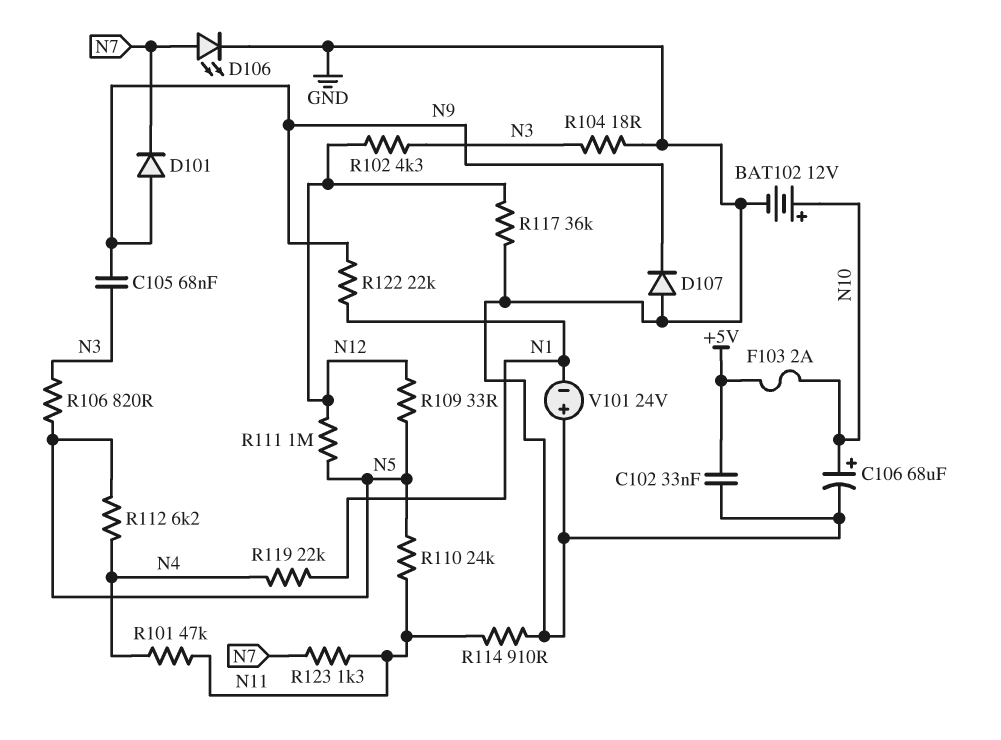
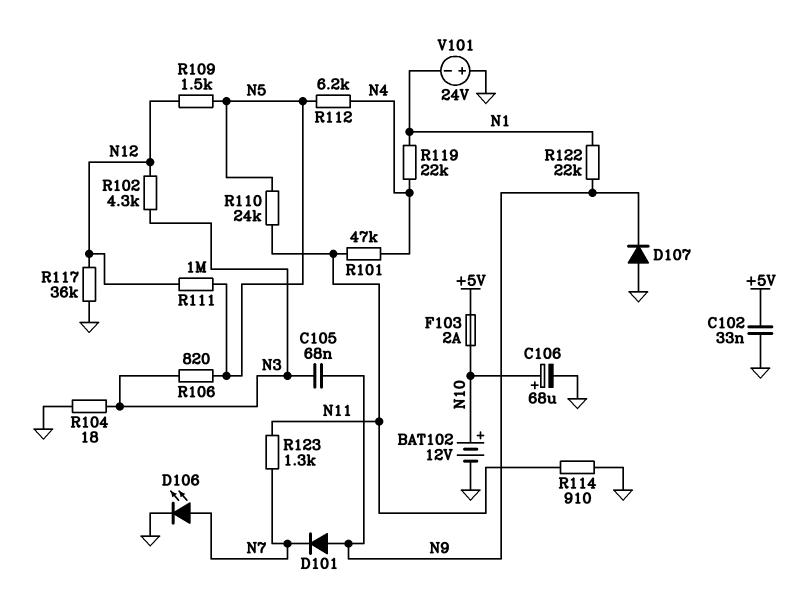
R109: 33 (N5, N12) -> 1.5k (N5, N12)

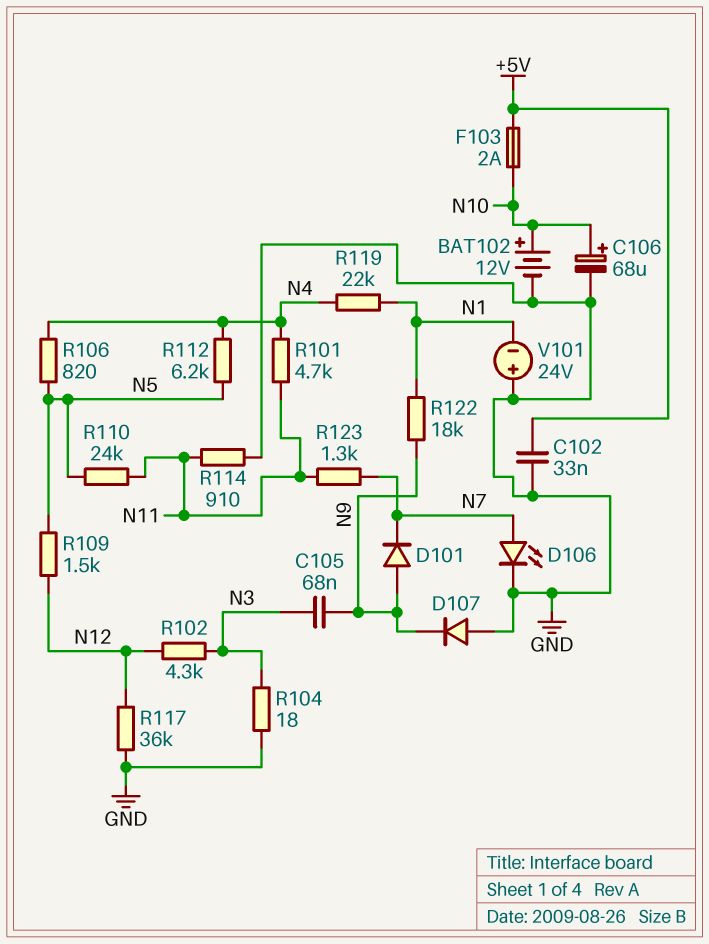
R101: 47k (N4, N11) -> 4.7k (N4, N11)
R106: 820 (N3, N5) -> 820 (N4, N5)
R111: 1M (N5, N12) -> none
R122: 22k (N1, N9) -> 18k (N1, N9)

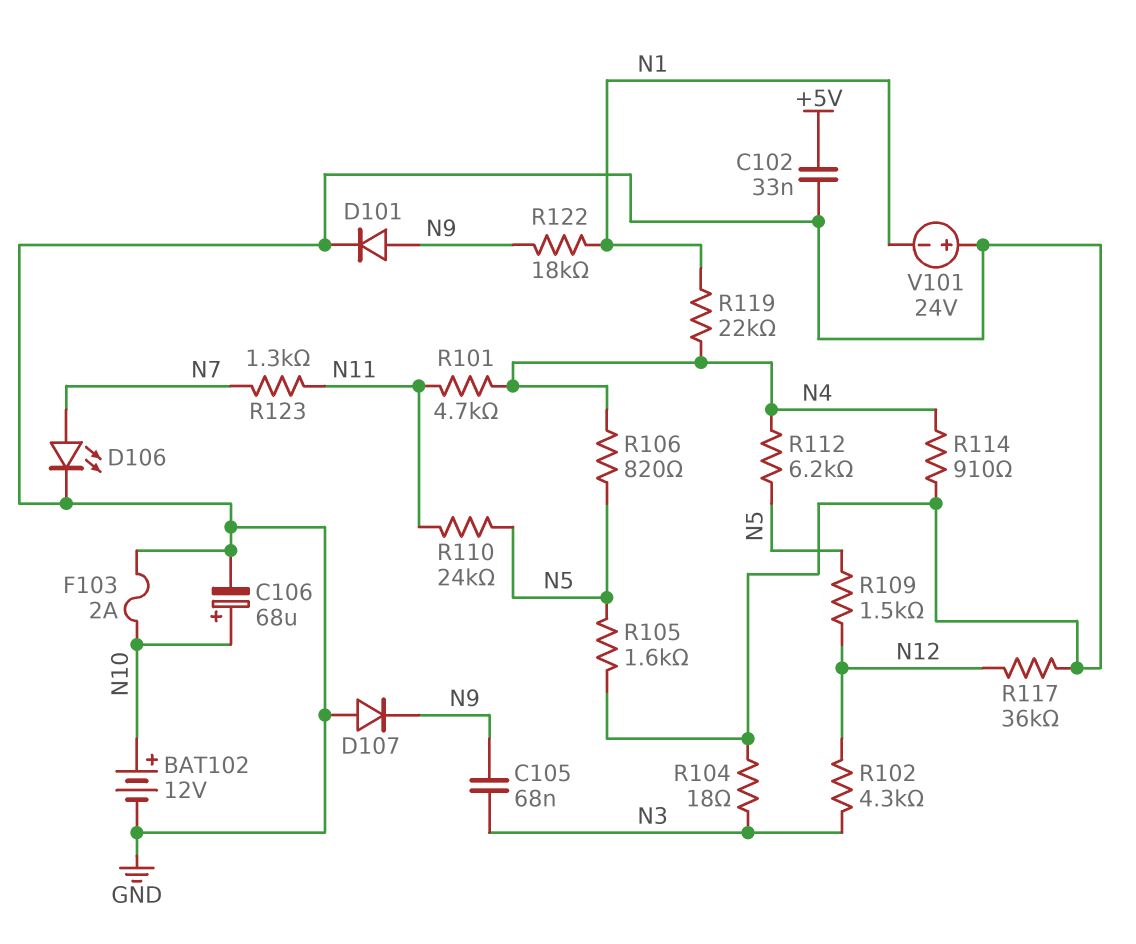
D101: diode (A N9, K N7) -> diode (A N9, K GND)
F103: 2A (+5V, N10) -> 2A (GND, N10)
R105: none -> 1.6k (GND, N5)
R114: 910 (GND, N11) -> 910 (GND, N4)

